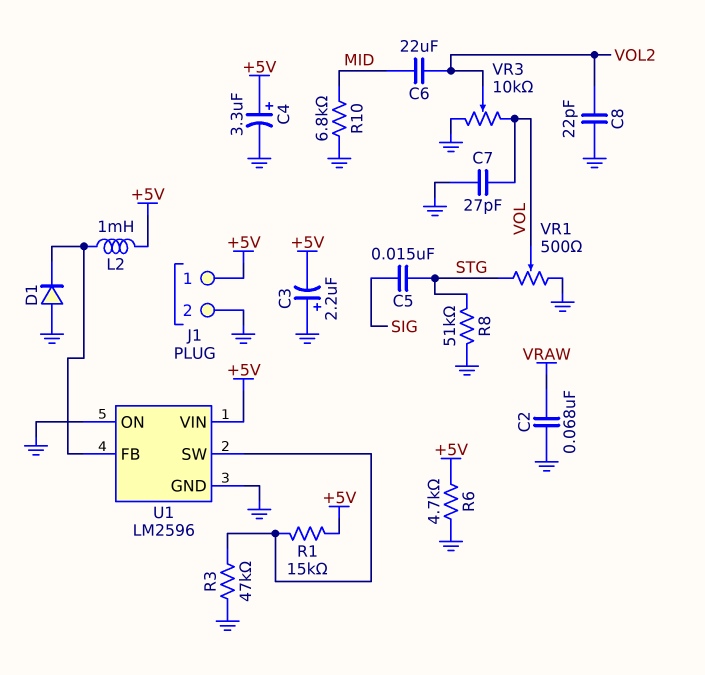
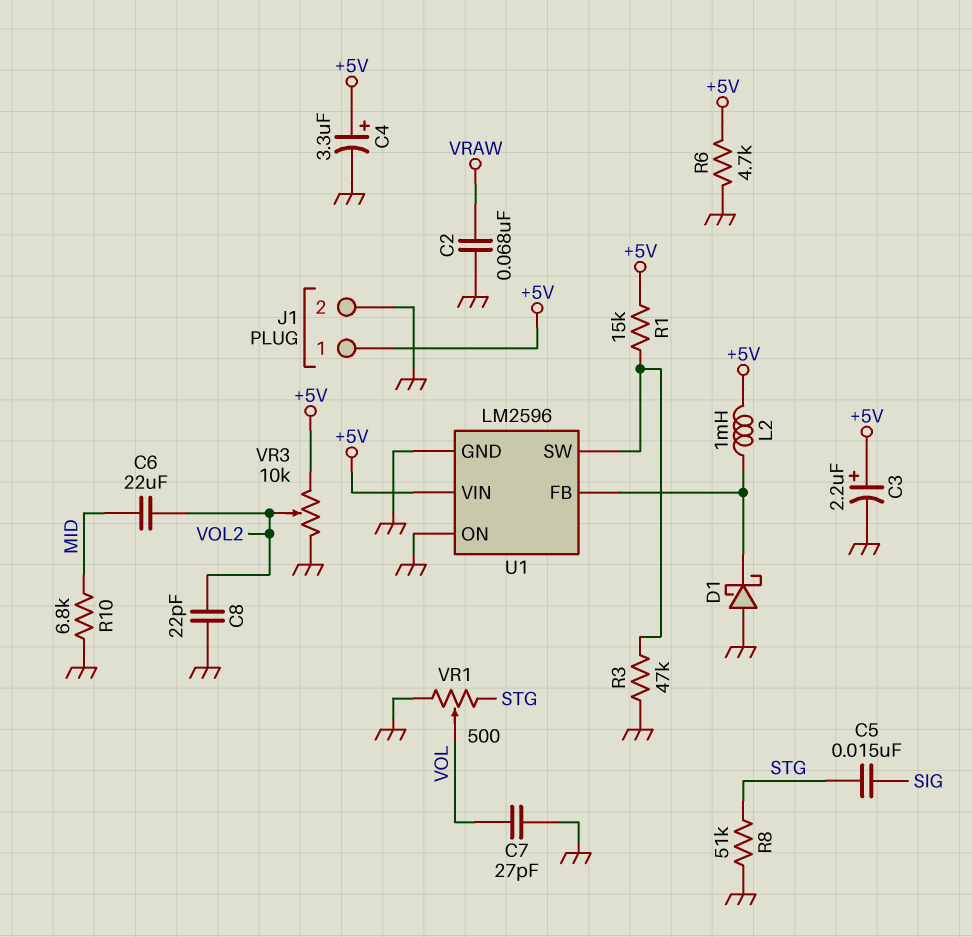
C3: 2.2uF (plus GND, minus +5V) -> 2.2uF (plus +5V, minus GND)
D1: diode (A GND, K U1/FB) -> schottky (A GND, K U1/FB)
VR3: 10k (GND, VOL, wiper VOL2) -> 10k (+5V, GND, wiper VOL2)

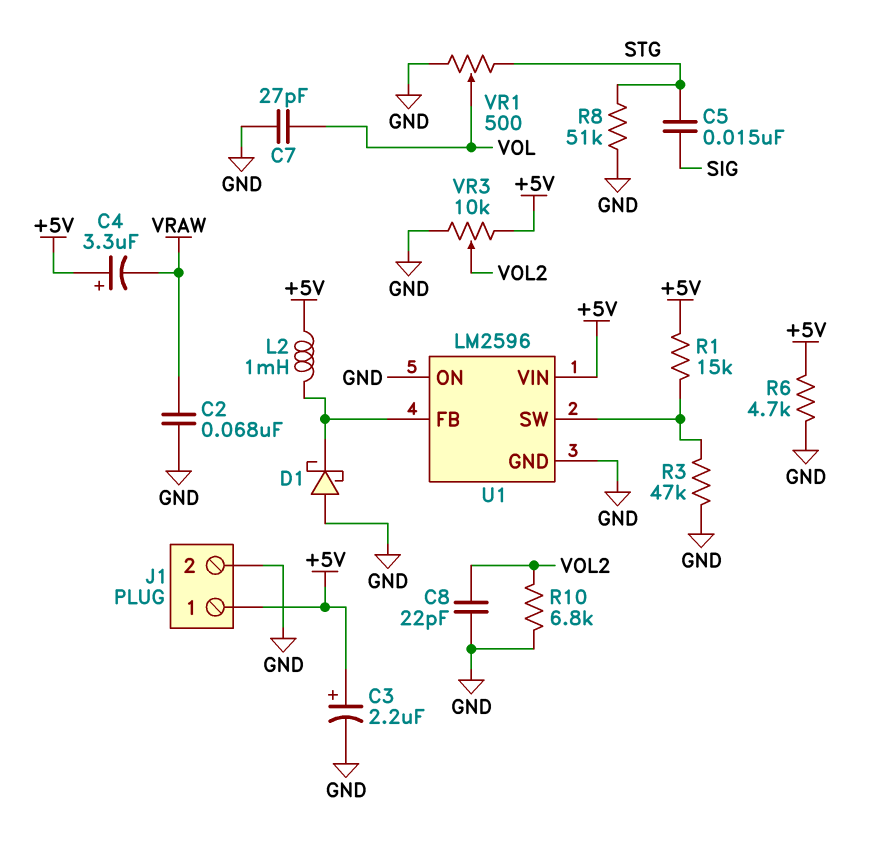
C4: 3.3uF (plus +5V, minus GND) -> 3.3uF (plus +5V, minus VRAW)
C6: 22uF (MID, VOL2) -> none
R10: 6.8k (GND, MID) -> 6.8k (GND, VOL2)

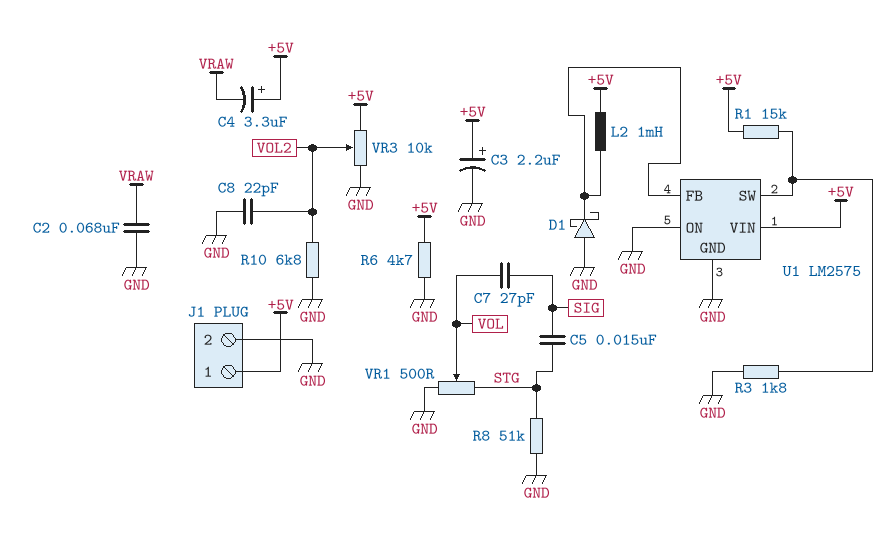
C7: 27pF (GND, VOL) -> 27pF (SIG, VOL)
R3: 47k (GND, U1/SW) -> 1.8k (GND, U1/SW)
U1: LM2596 -> LM2575

